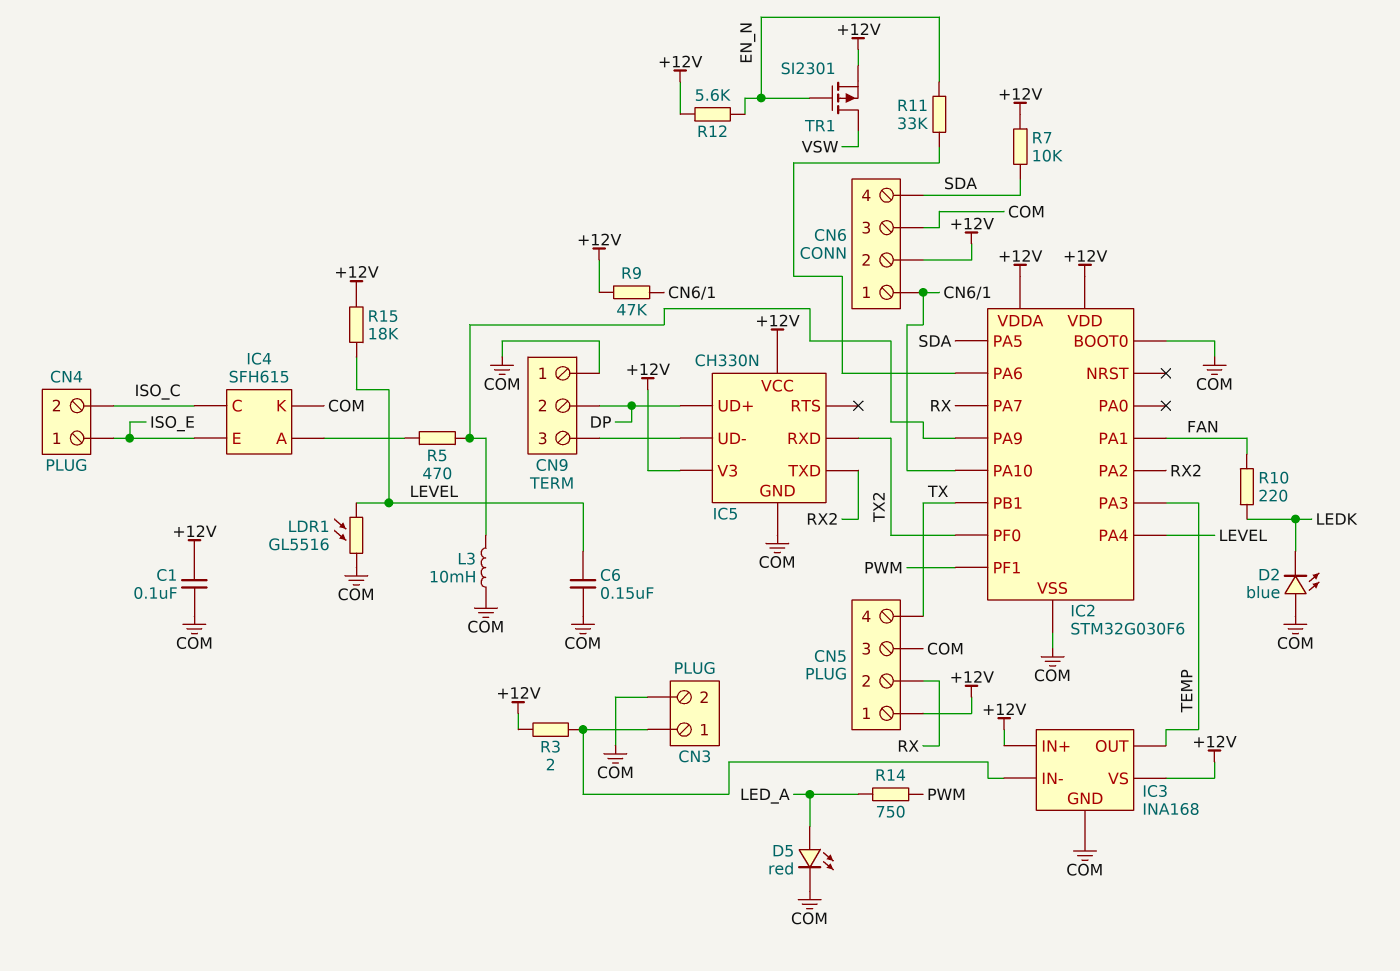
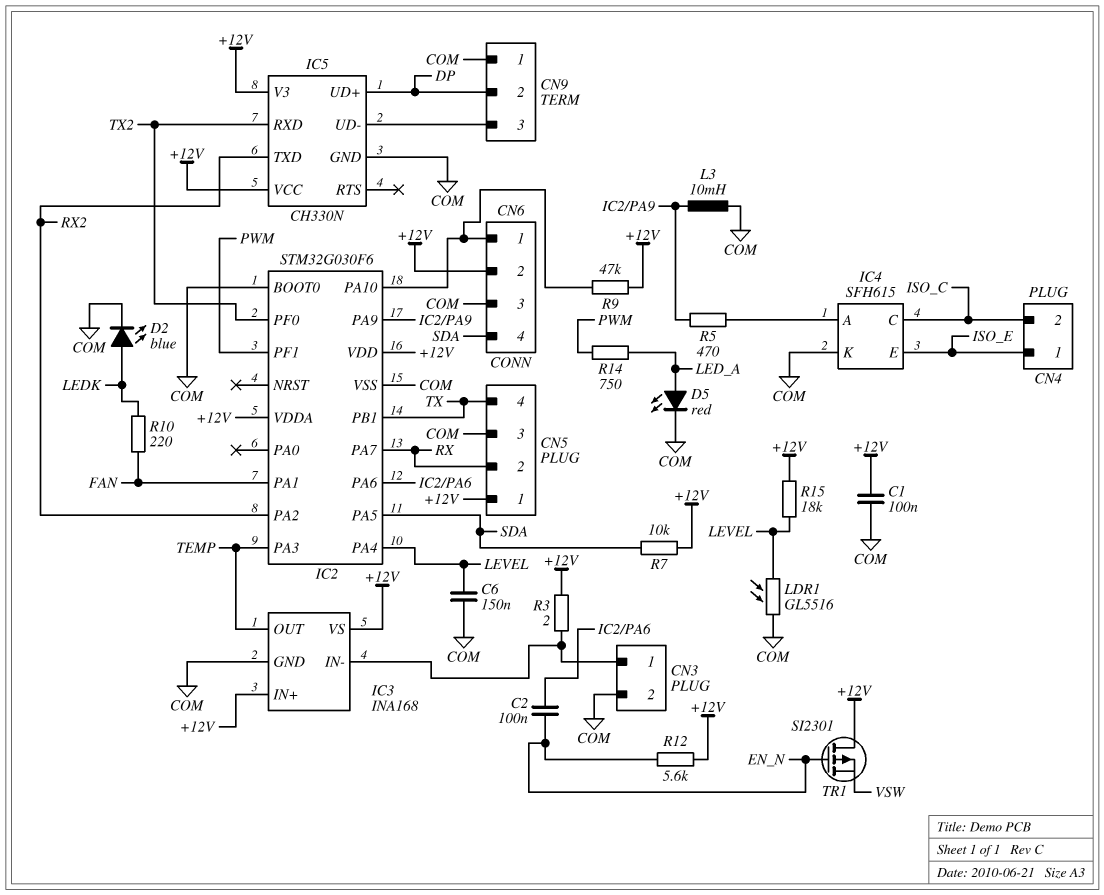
C2: none -> 100nF (EN_N, IC2/PA6)
D2: LED blue (A COM, K LEDK) -> LED blue (A LEDK, K COM)
R11: 33k (EN_N, IC2/PA6) -> none
TR1: PMOS SI2301 (G EN_N, D VSW, S +12V) -> PMOS SI2301 (G EN_N, D +12V, S VSW)

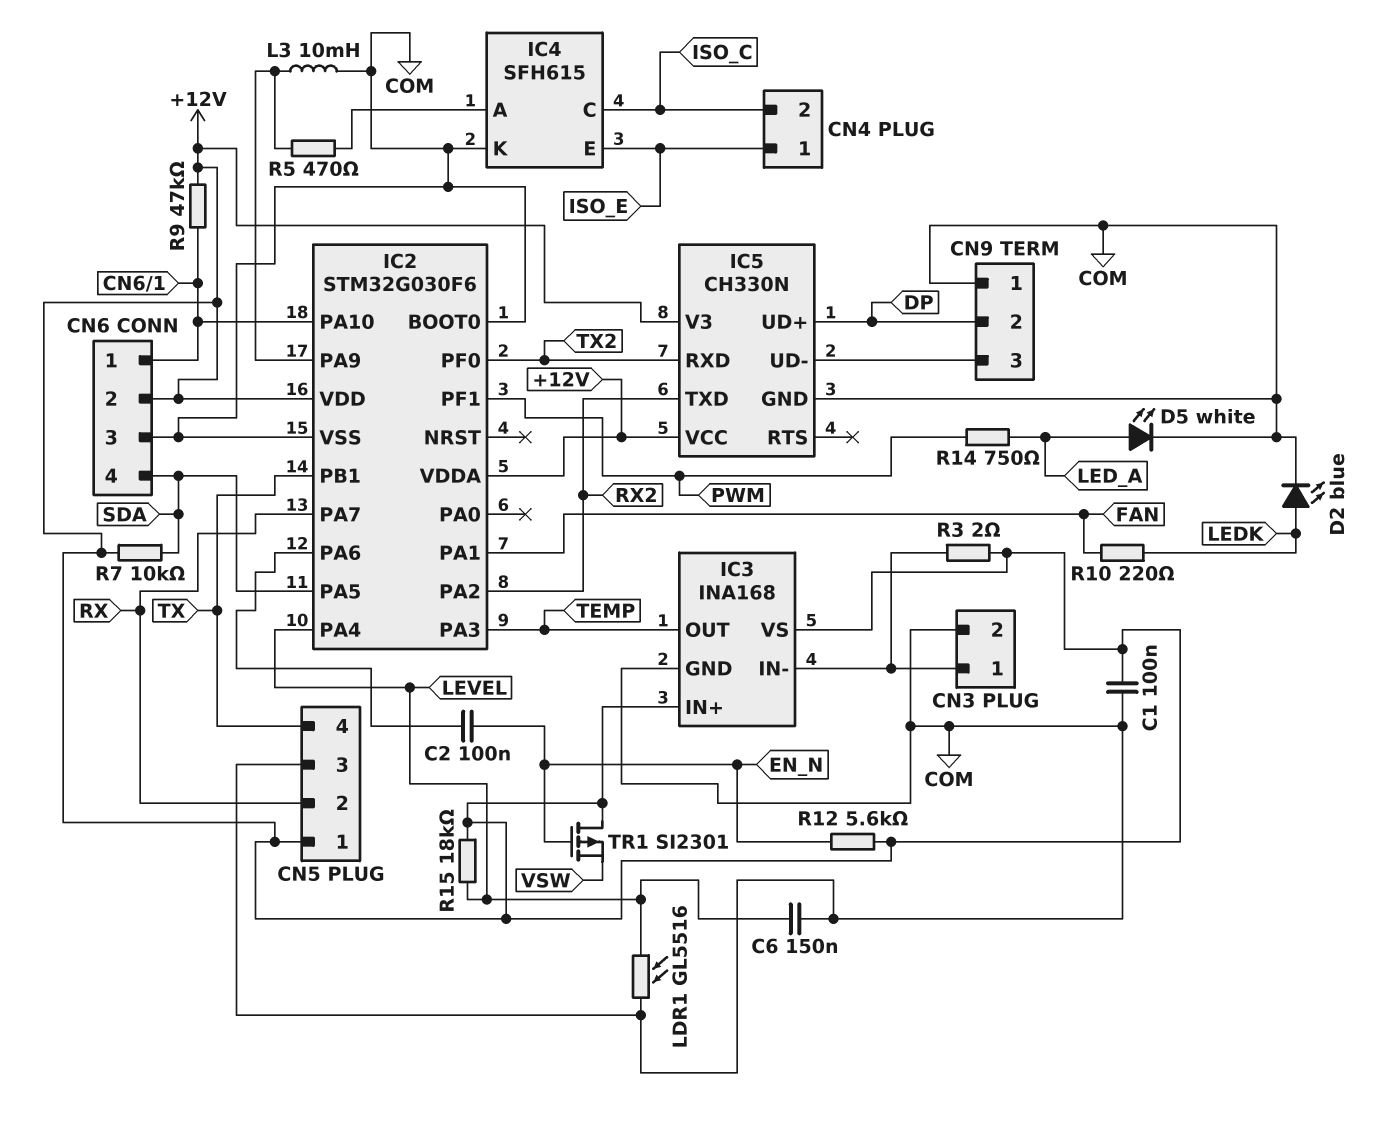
D5: LED red (A LED_A, K COM) -> LED white (A LED_A, K COM)

